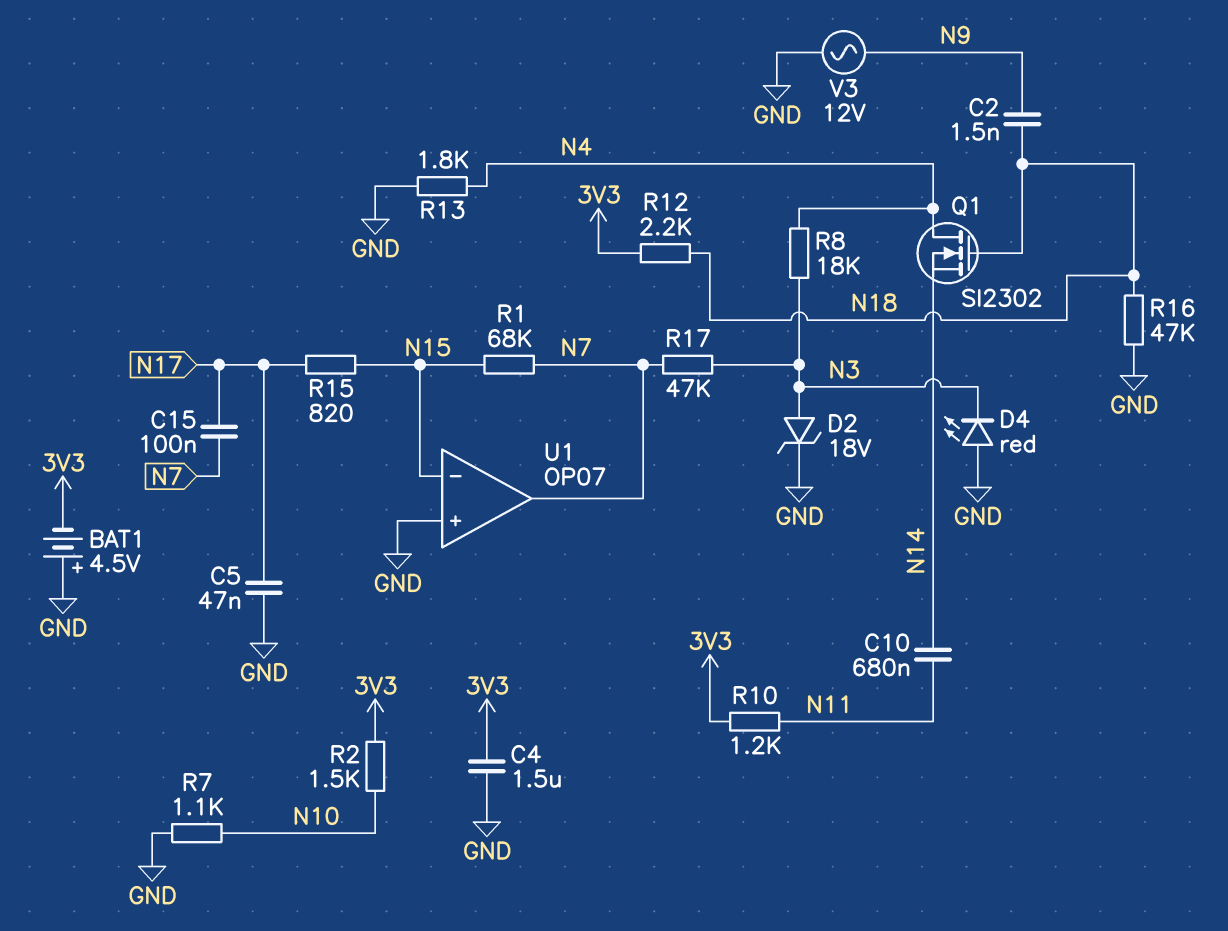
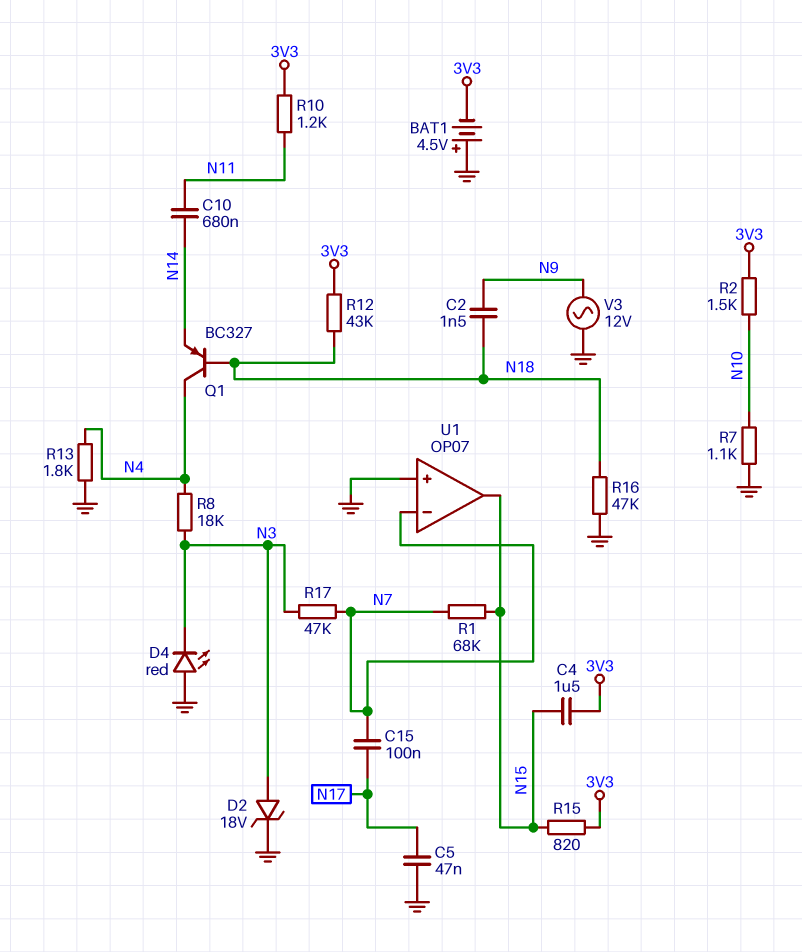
C4: 1.5uF (3V3, GND) -> 1.5uF (3V3, N15)
Q1: NMOS SI2302 (G N18, D N4, S N14) -> PNP BC327 (B N18, C N4, E N14)
R12: 2.2k (3V3, N18) -> 43k (3V3, N18)
R15: 820 (N15, N17) -> 820 (3V3, N15)
U1 pin in-: N15 -> N7
U1 pin out: N7 -> N15

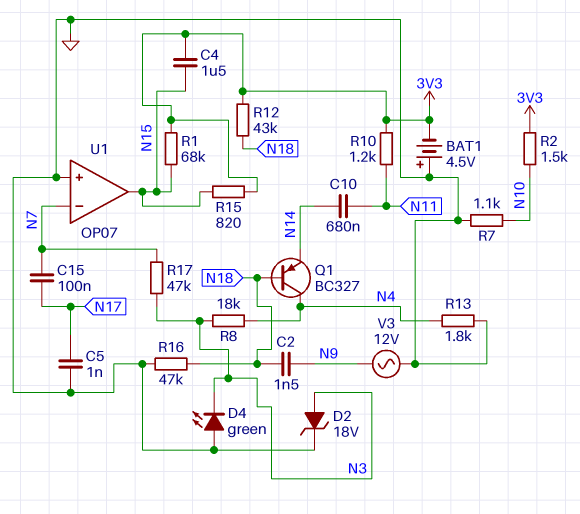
C5: 47nF (GND, N17) -> 1nF (GND, N17)
D4: LED red (A GND, K N3) -> LED green (A GND, K N3)
R1: 68k (N7, N15) -> 68k (3V3, N15)

